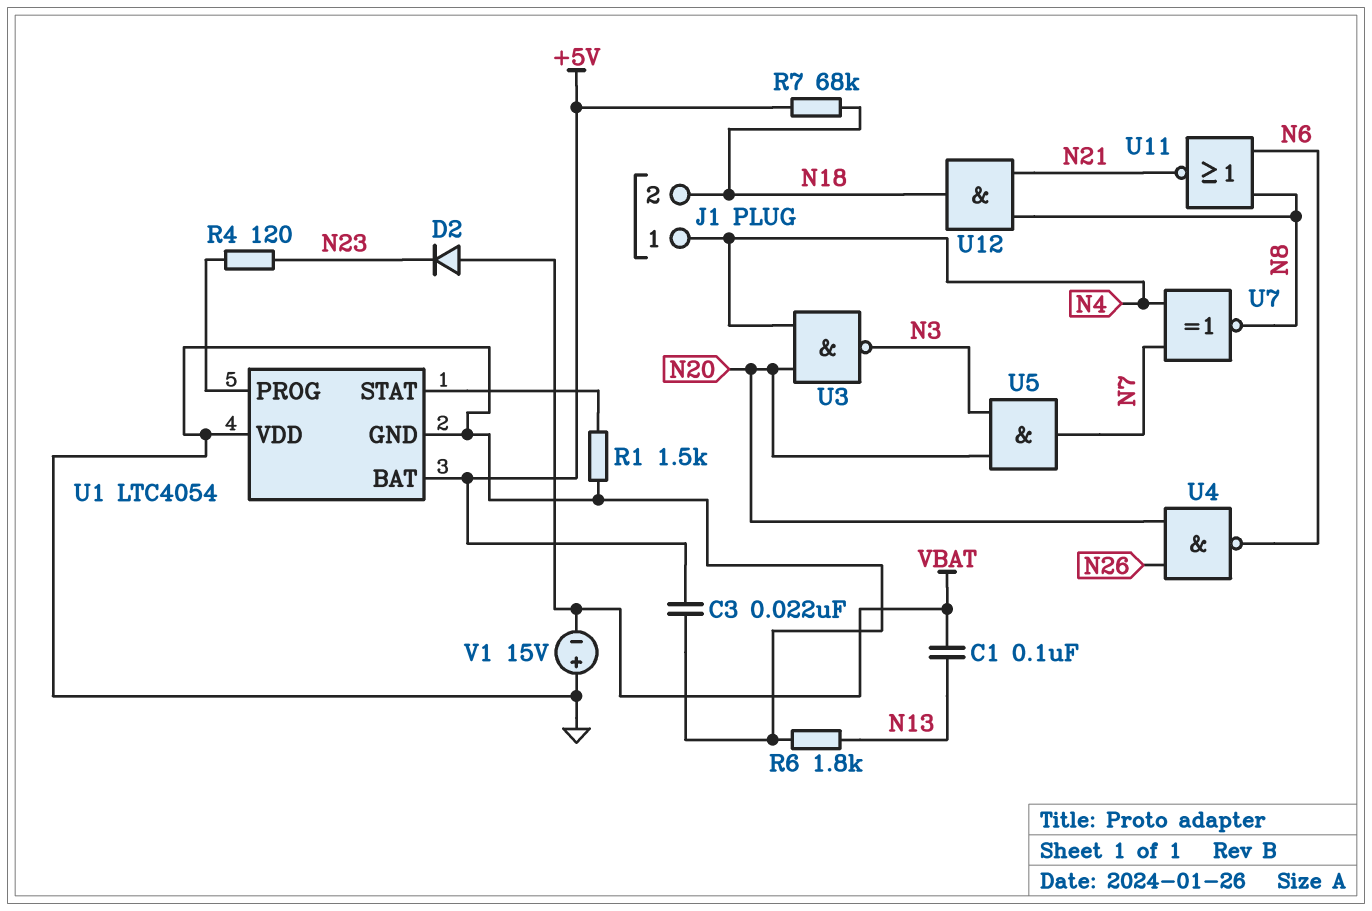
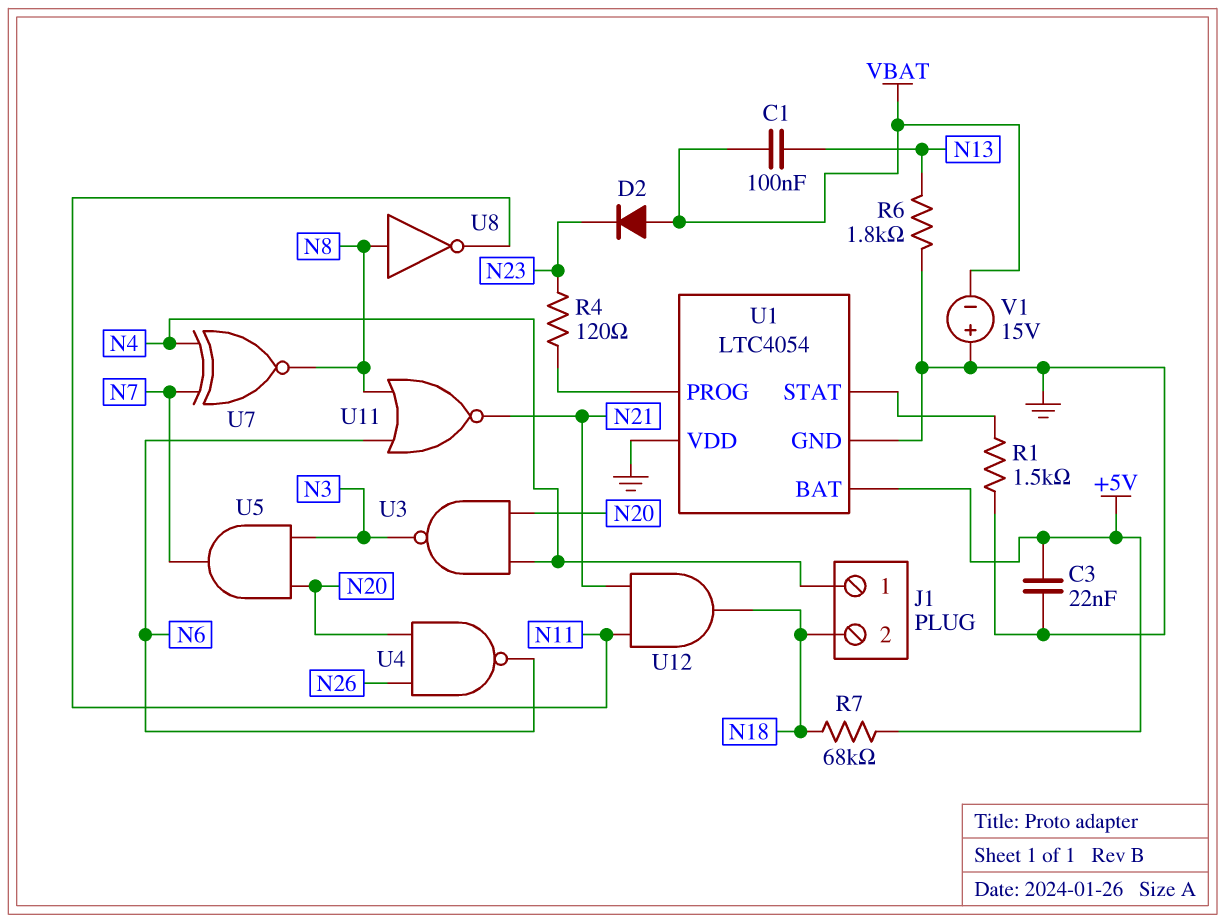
U8: none -> NOT (in N8, out N11)
U12: AND (in N8, in N21, out N18) -> AND (in N11, in N21, out N18)

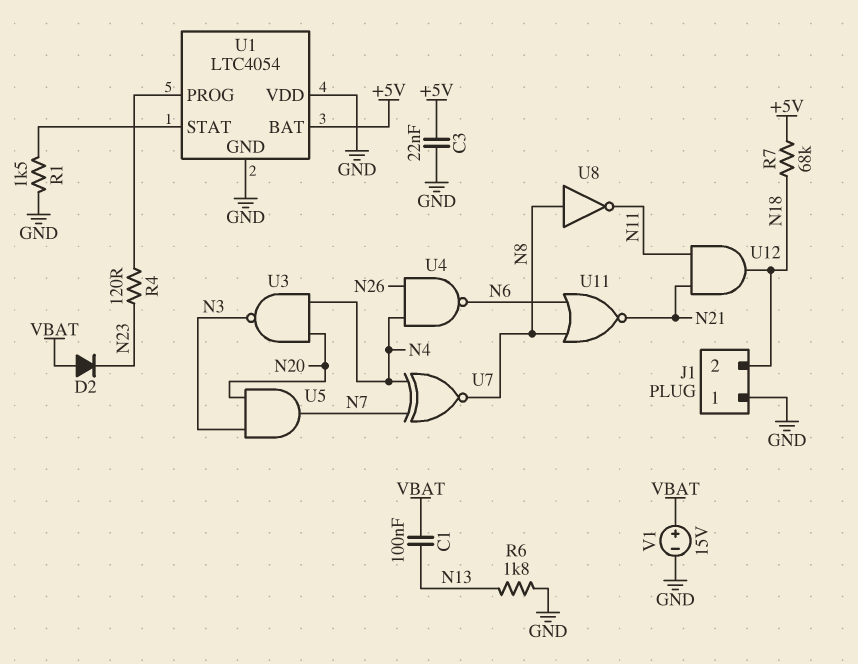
J1 pin 1: N4 -> GND
U4: NAND (in N20, in N26, out N6) -> NAND (in N4, in N26, out N6)
V1: 15V (plus GND, minus VBAT) -> 15V (plus VBAT, minus GND)

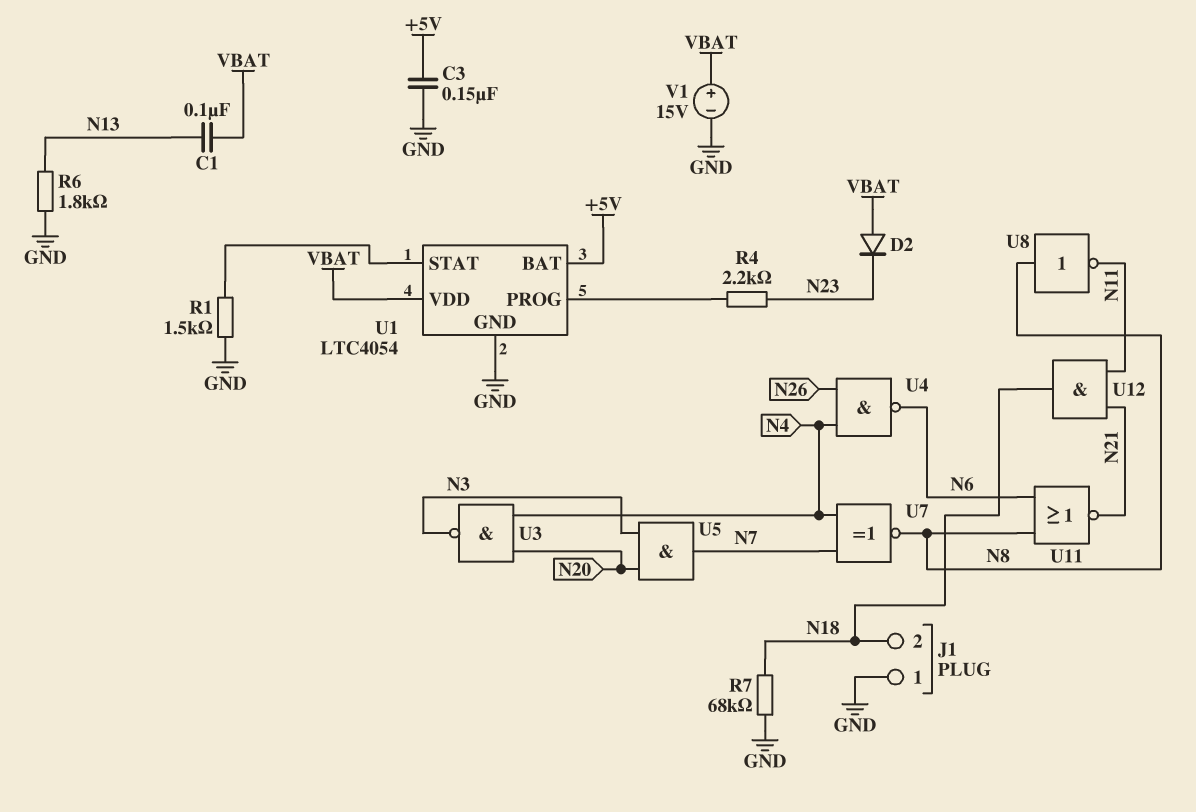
C3: 22nF (+5V, GND) -> 150nF (+5V, GND)
R4: 120 (N23, U1/PROG) -> 2.2k (N23, U1/PROG)
R7: 68k (+5V, N18) -> 68k (GND, N18)
U1 pin VDD: GND -> VBAT

